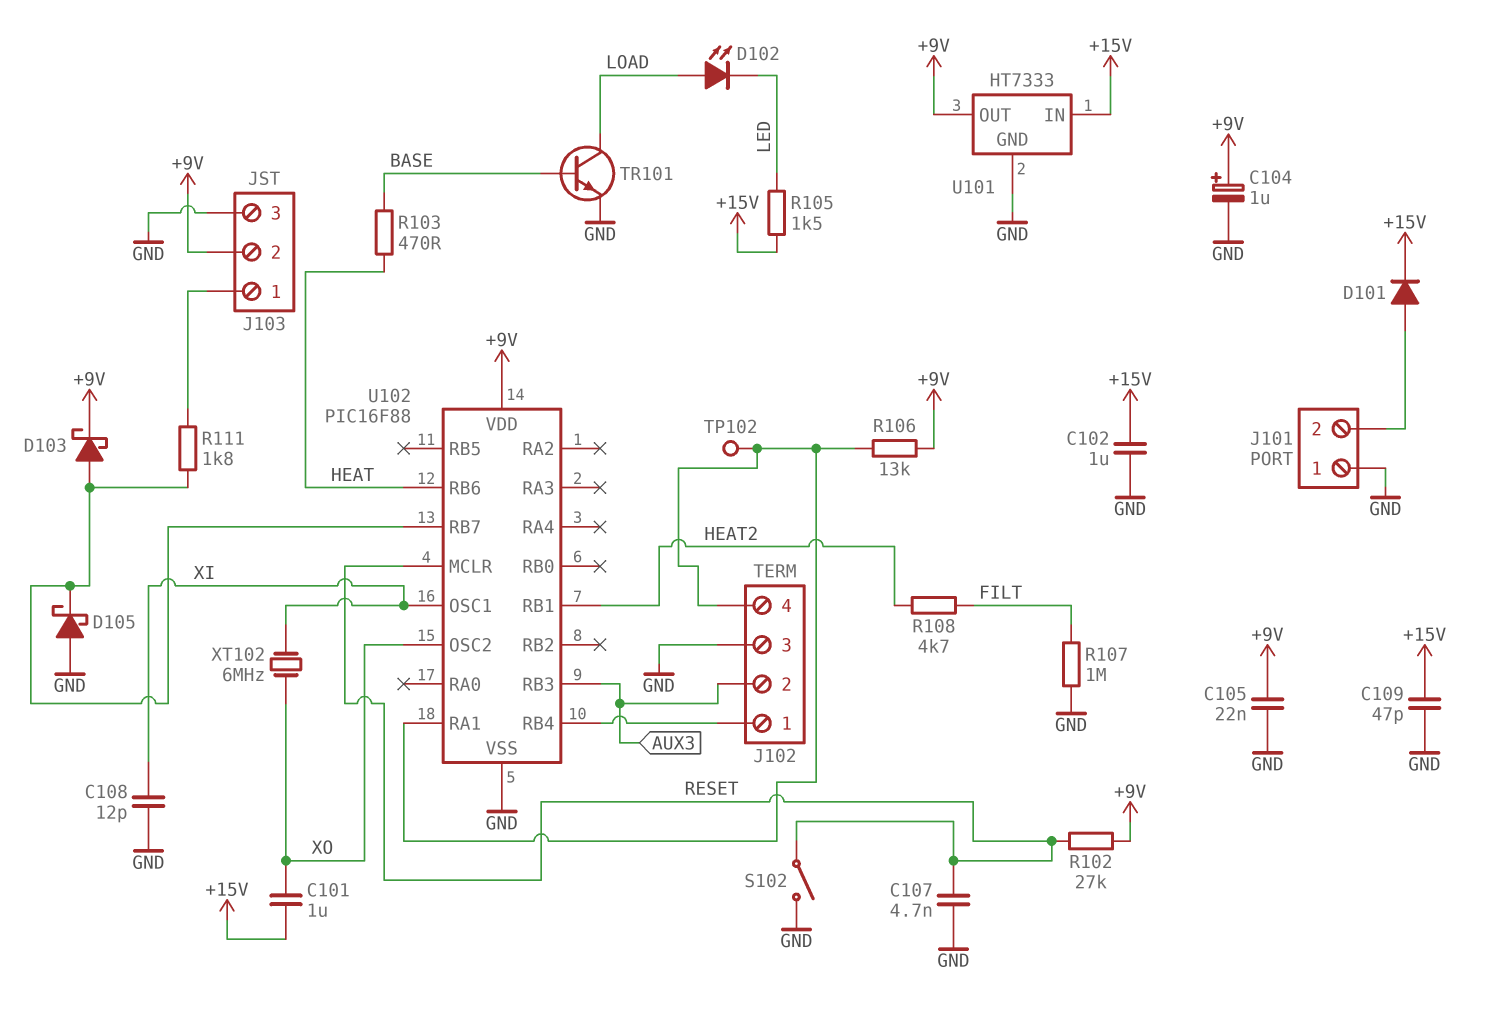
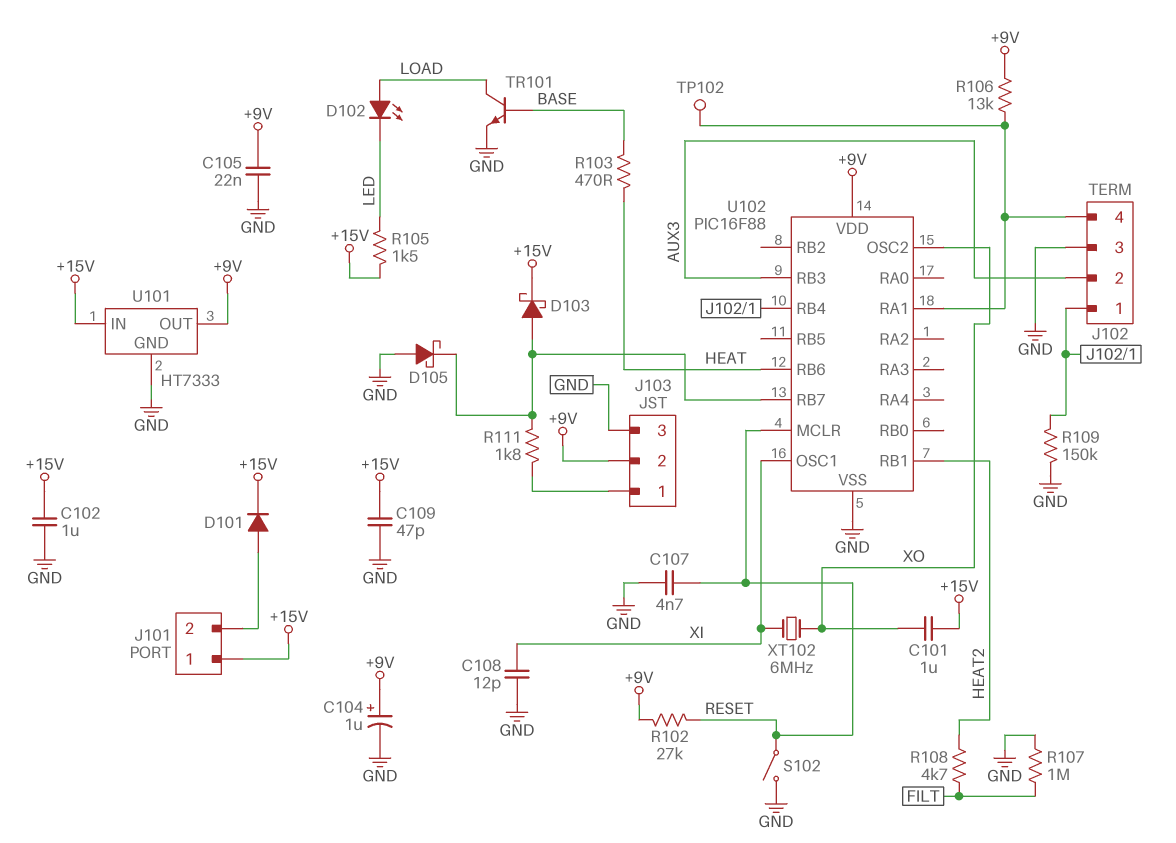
D103: schottky (A U102/RB7, K +9V) -> schottky (A U102/RB7, K +15V)
J101 pin 1: GND -> +15V
R109: none -> 150k (GND, J102/1)

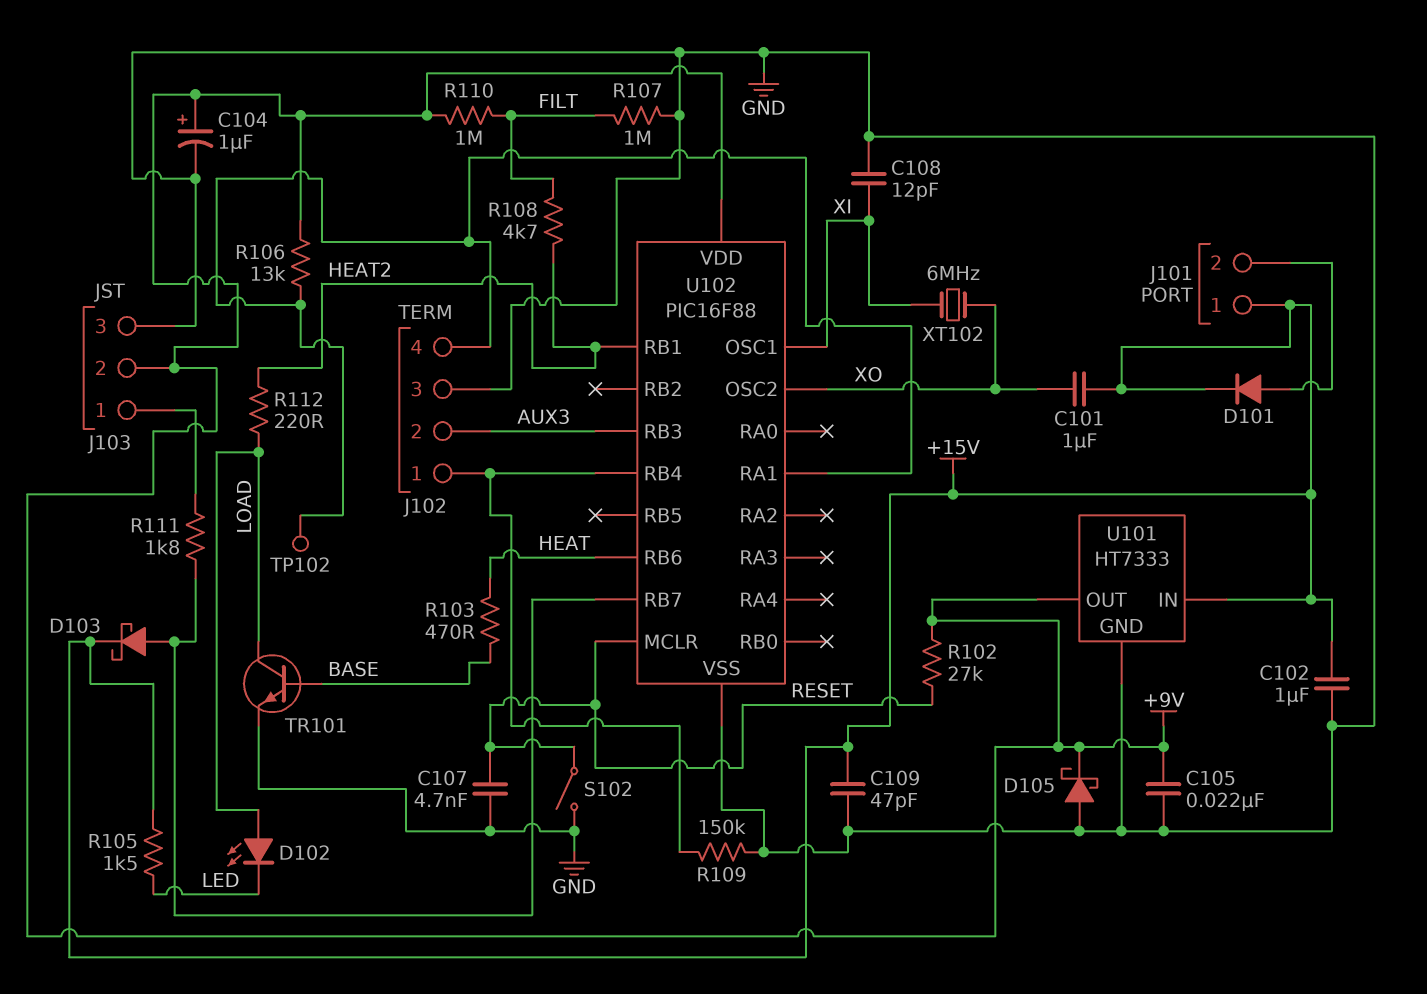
D105: schottky (A GND, K U102/RB7) -> schottky (A GND, K +9V)
R110: none -> 1M (+9V, FILT)
R112: none -> 220 (HEAT2, LOAD)

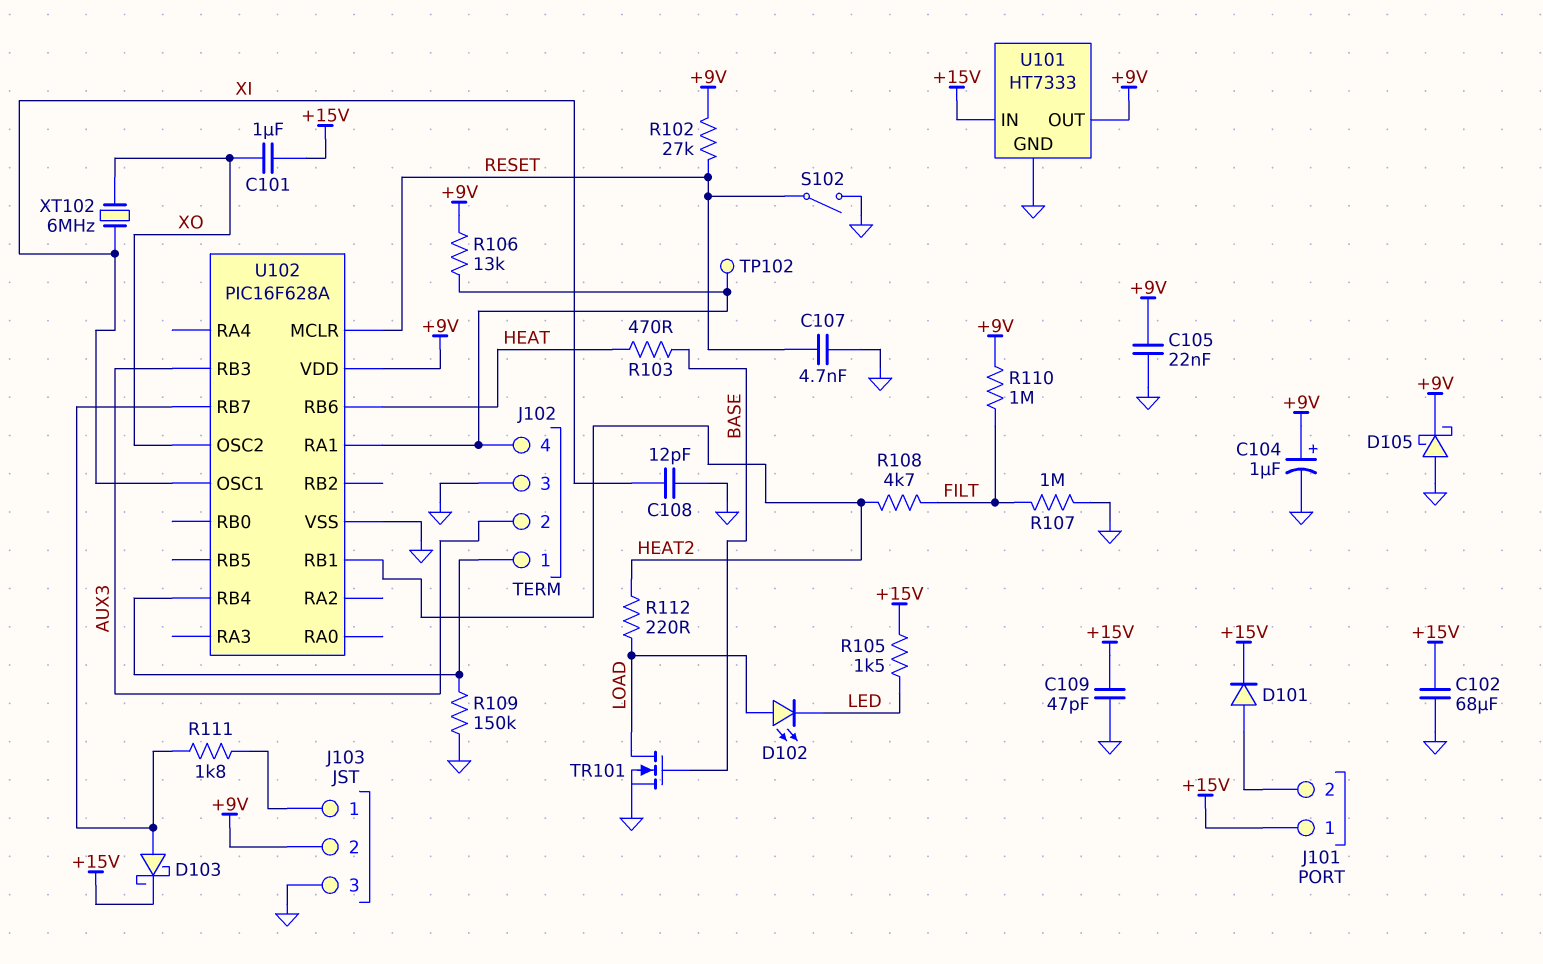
C102: 1uF (+15V, GND) -> 68uF (+15V, GND)
TR101: NPN (B BASE, C LOAD, E GND) -> NMOS (G BASE, D LOAD, S GND)
U102: PIC16F88 -> PIC16F628A

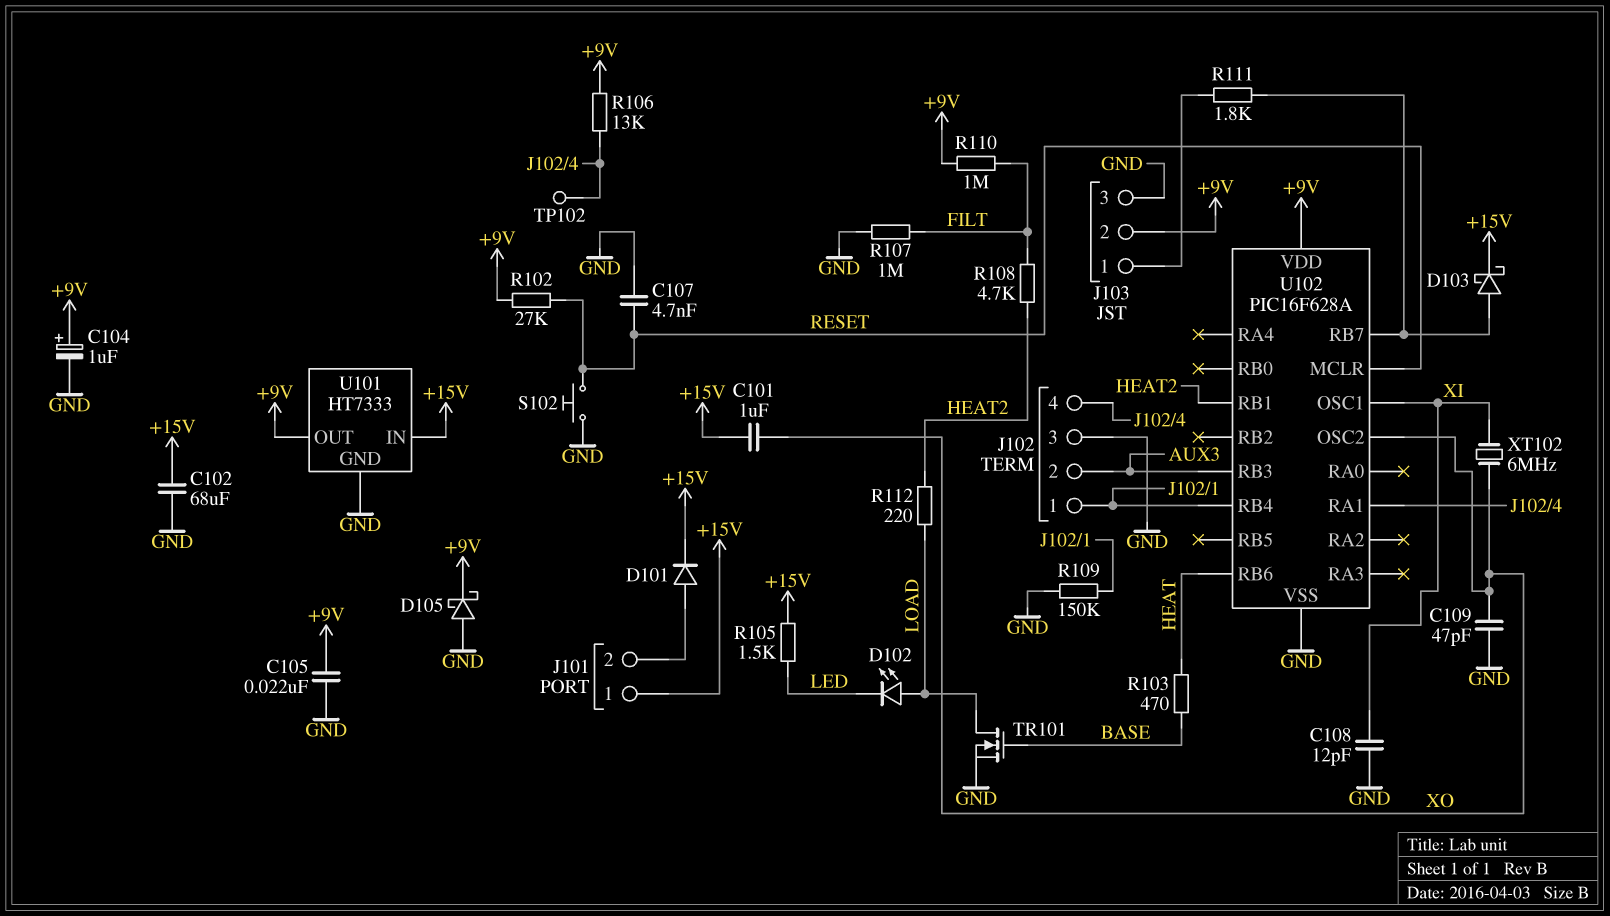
C109: 47pF (+15V, GND) -> 47pF (GND, XO)
S102: switch (GND, RESET) -> button (GND, RESET)

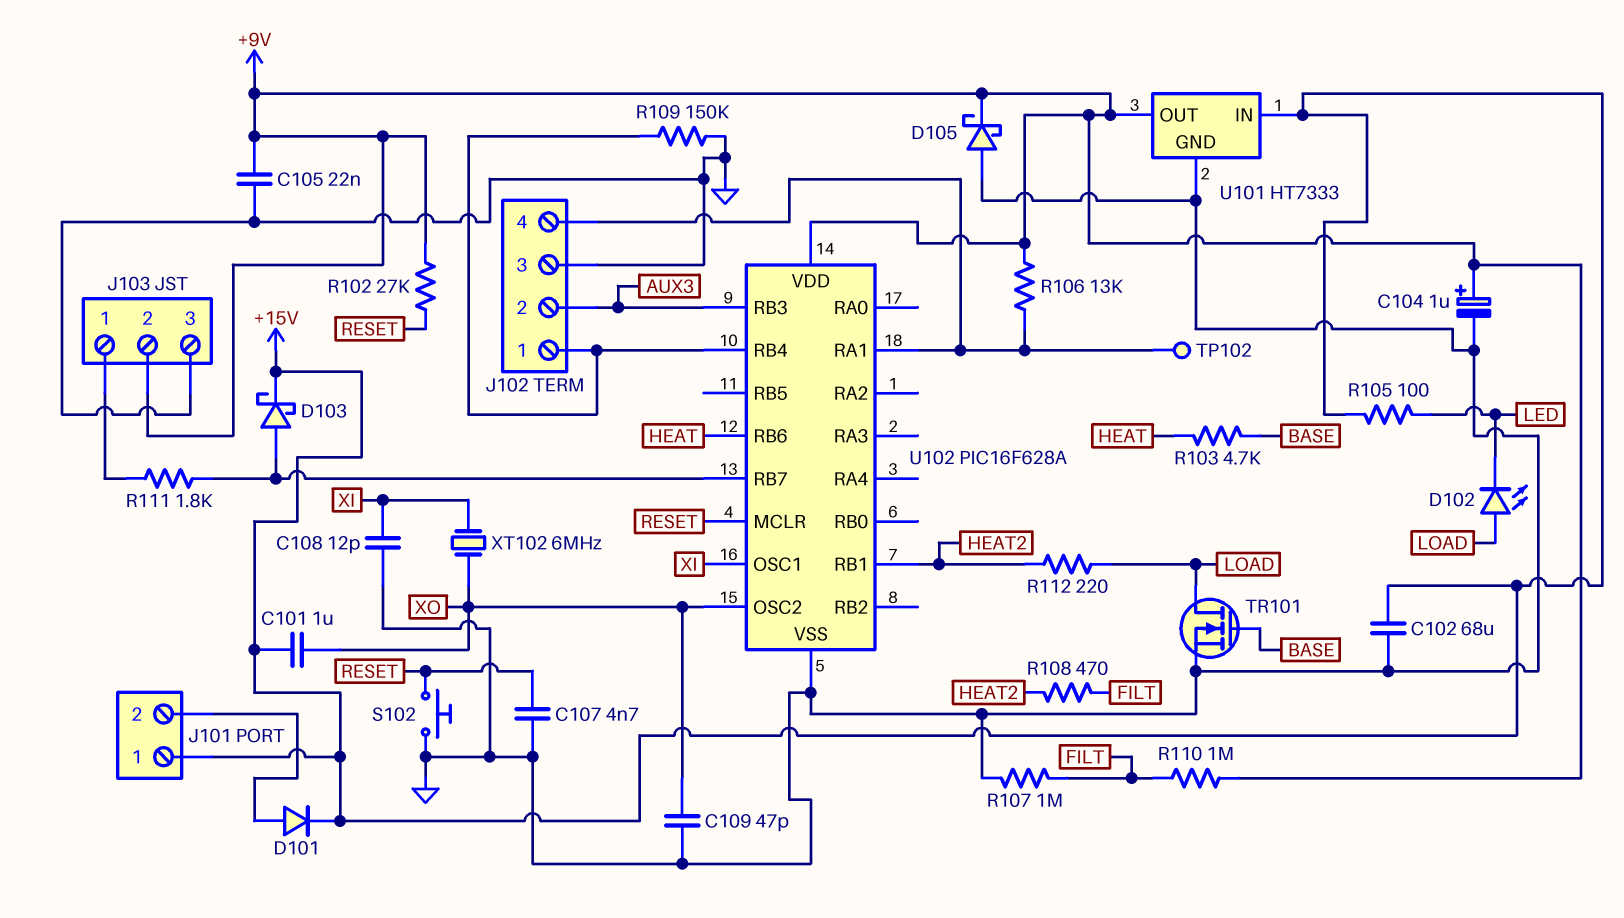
R103: 470 (BASE, HEAT) -> 4.7k (BASE, HEAT)
R105: 1.5k (+15V, LED) -> 100 (+15V, LED)
R108: 4.7k (FILT, HEAT2) -> 470 (FILT, HEAT2)

